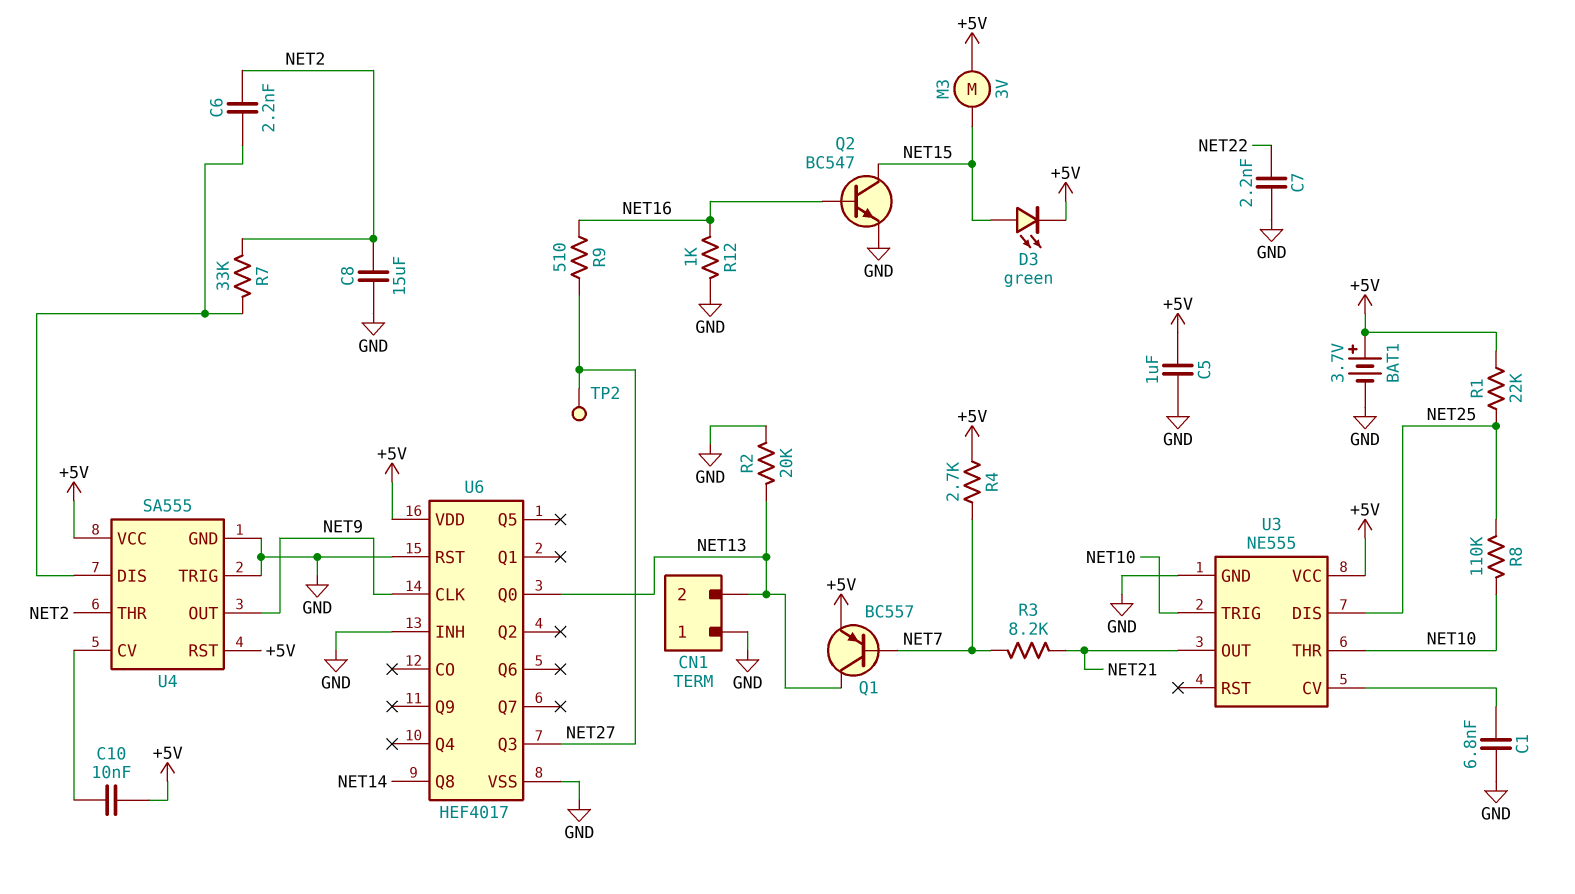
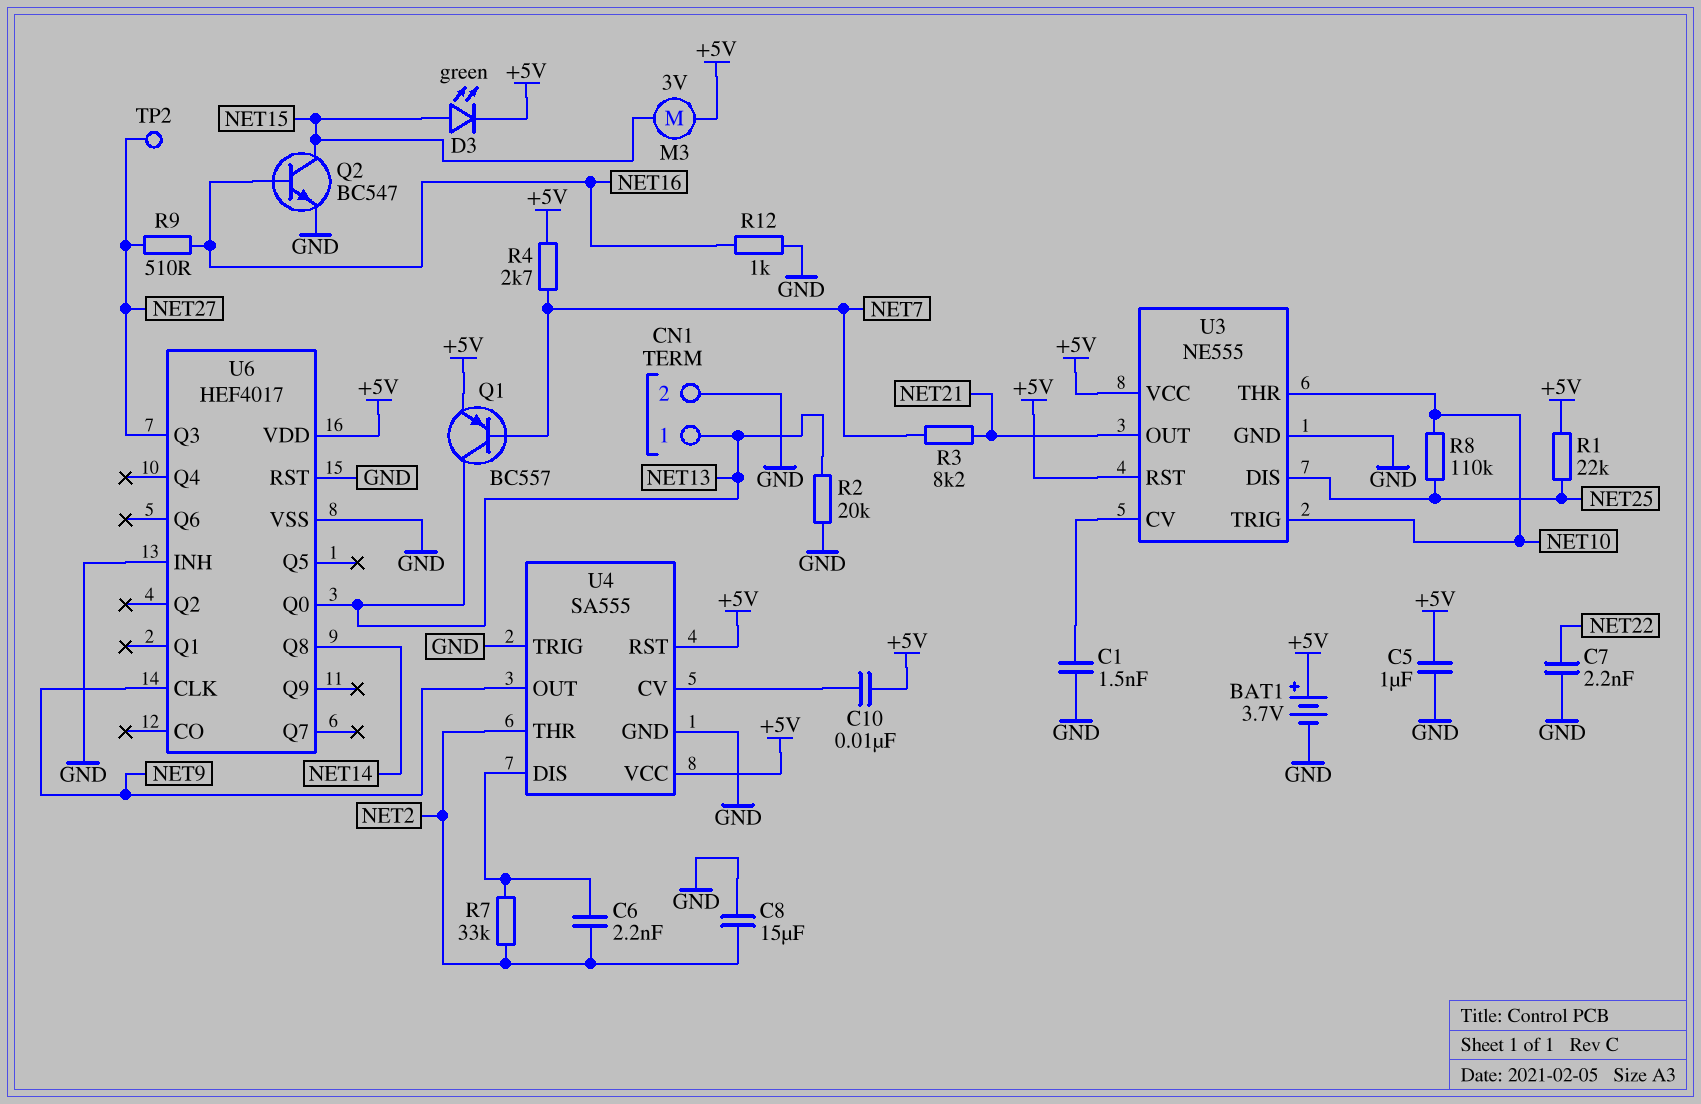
C1: 6.8nF (GND, U3/CV) -> 1.5nF (GND, U3/CV)
CN1 pin 1: GND -> NET13
CN1 pin 2: NET13 -> GND
U3 pin RST: none -> +5V

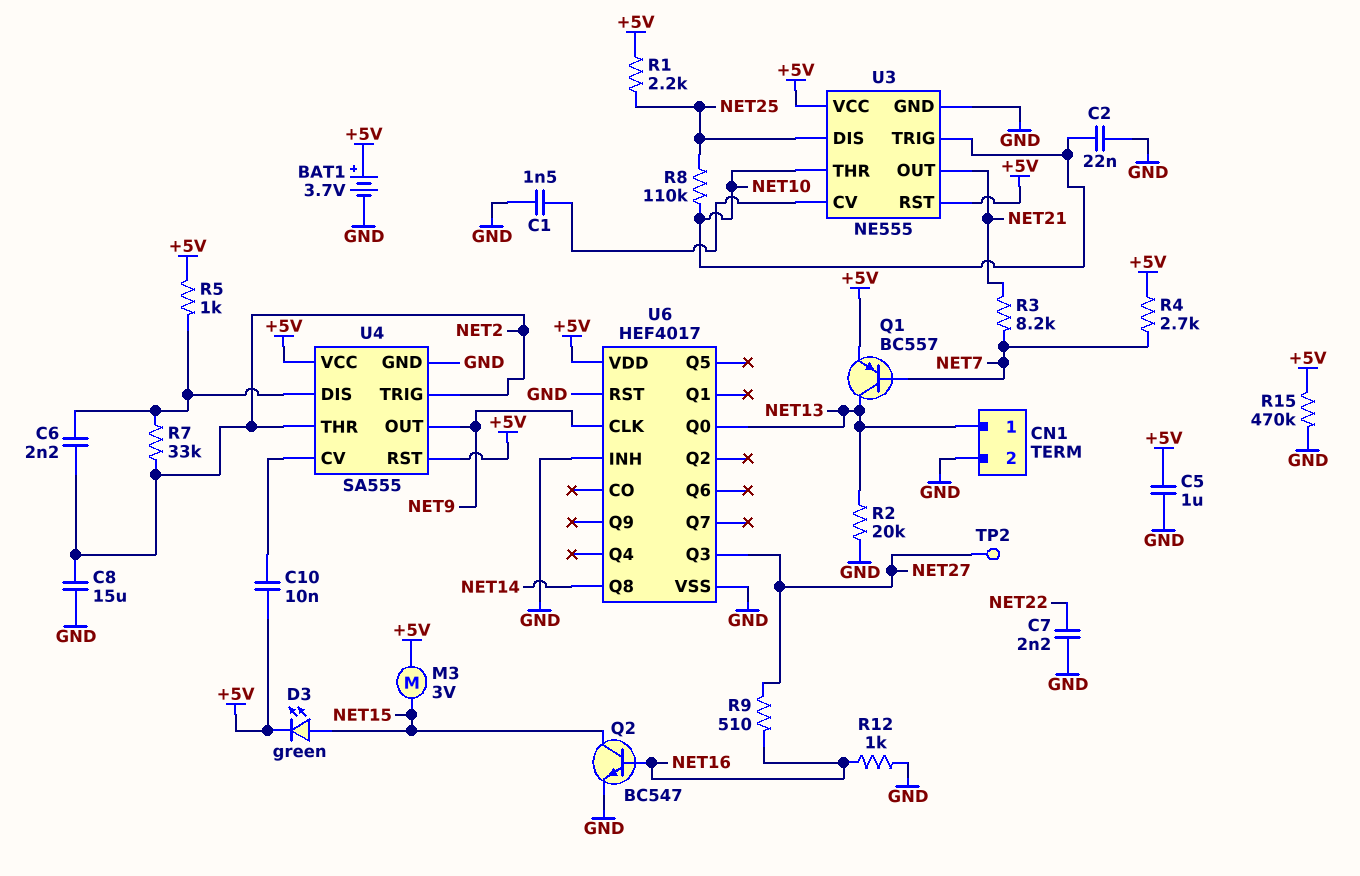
C2: none -> 22nF (GND, NET10)
R1: 22k (+5V, NET25) -> 2.2k (+5V, NET25)
R5: none -> 1k (+5V, U4/DIS)
R15: none -> 470k (+5V, GND)
U4 pin TRIG: GND -> NET2

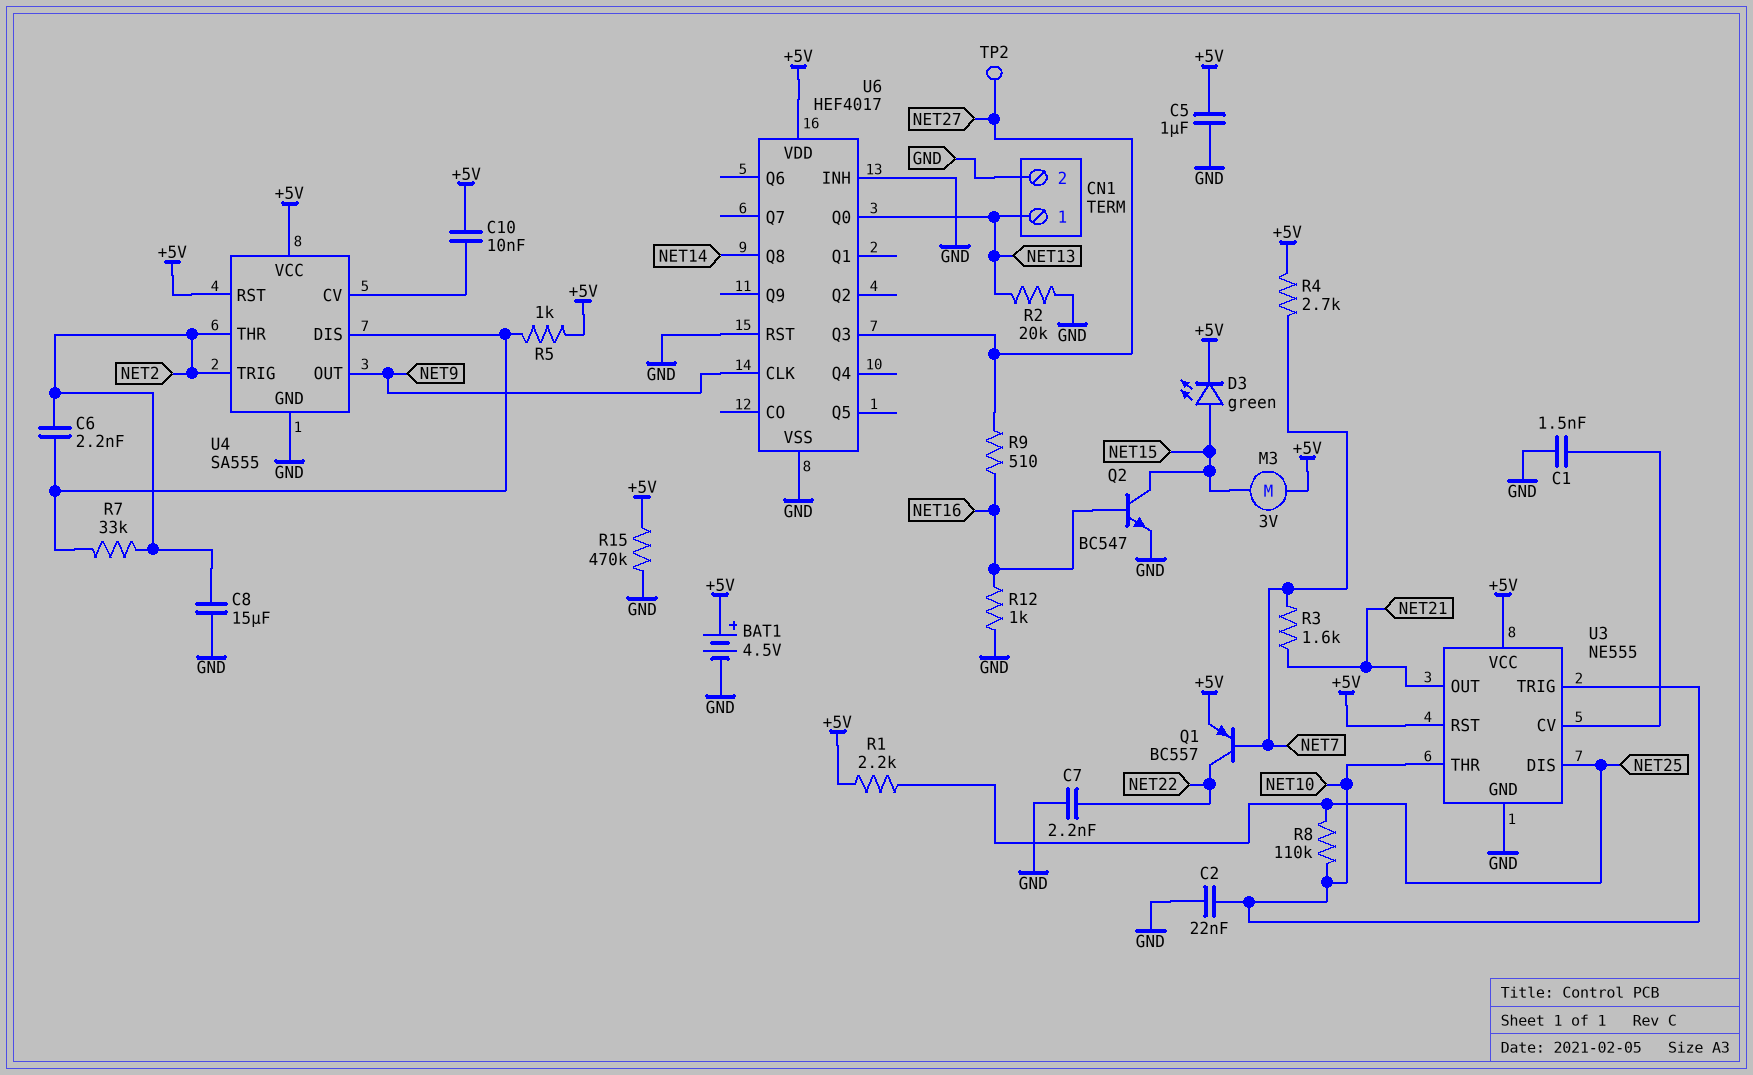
BAT1: 3.7V (plus +5V, minus GND) -> 4.5V (plus +5V, minus GND)
Q1: PNP BC557 (B NET7, C NET13, E +5V) -> PNP BC557 (B NET7, C NET22, E +5V)
R3: 8.2k (NET7, NET21) -> 1.6k (NET7, NET21)

